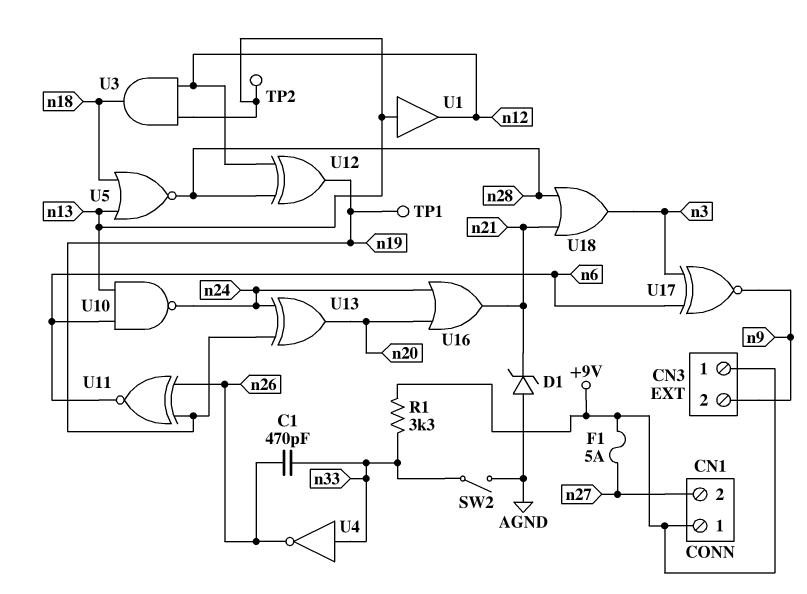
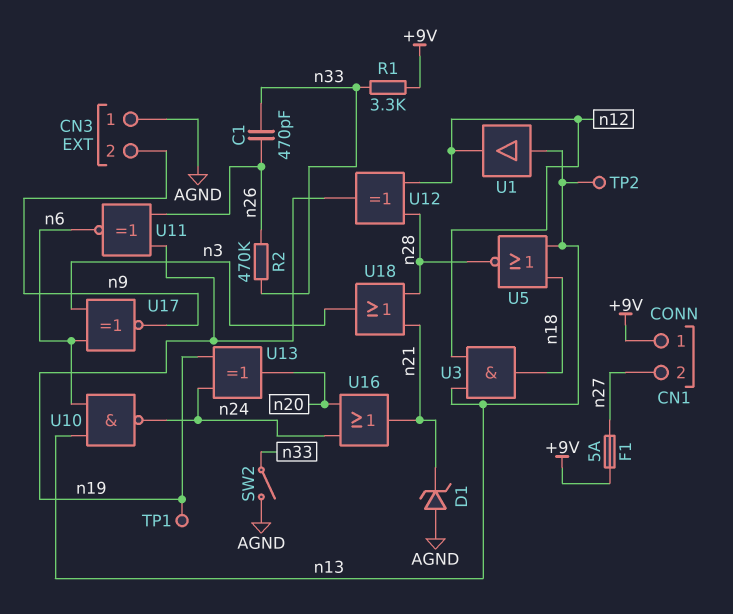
CN3 pin 1: +9V -> AGND
R2: none -> 470k (n26, n33)
U4: NOT (in n33, out n26) -> none

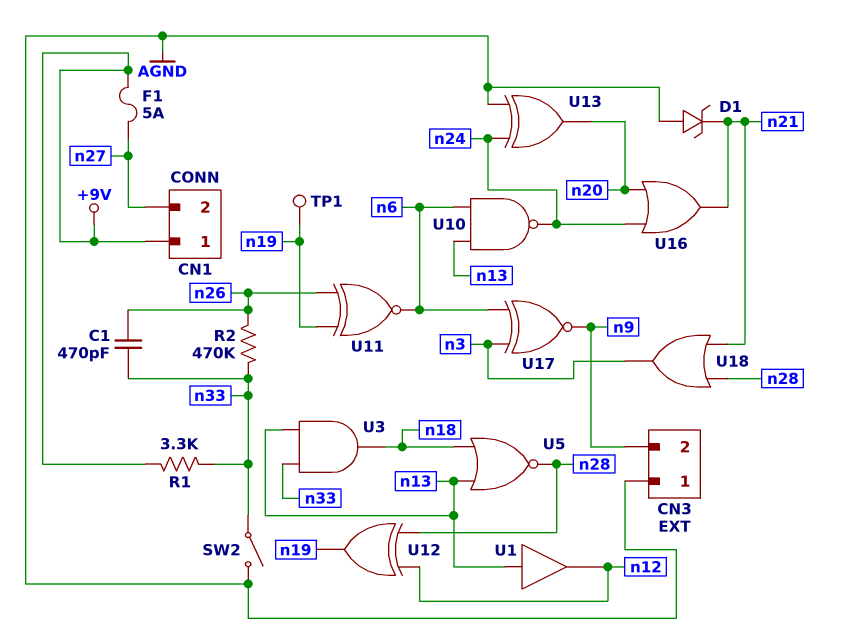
TP2: test point (n13) -> none
U3: AND (in n12, in n13, out n18) -> AND (in n13, in n33, out n18)
U13: XOR (in n19, in n24, out n20) -> XOR (in AGND, in n24, out n20)

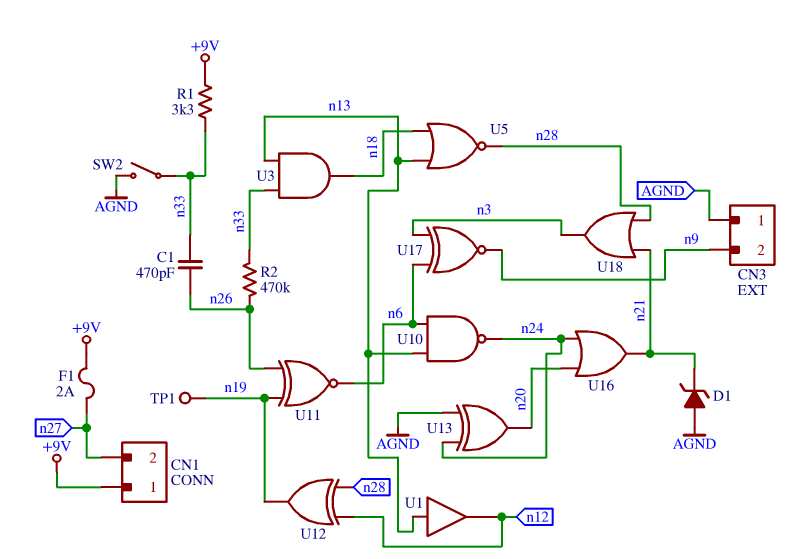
F1: 5A (+9V, n27) -> 2A (+9V, n27)

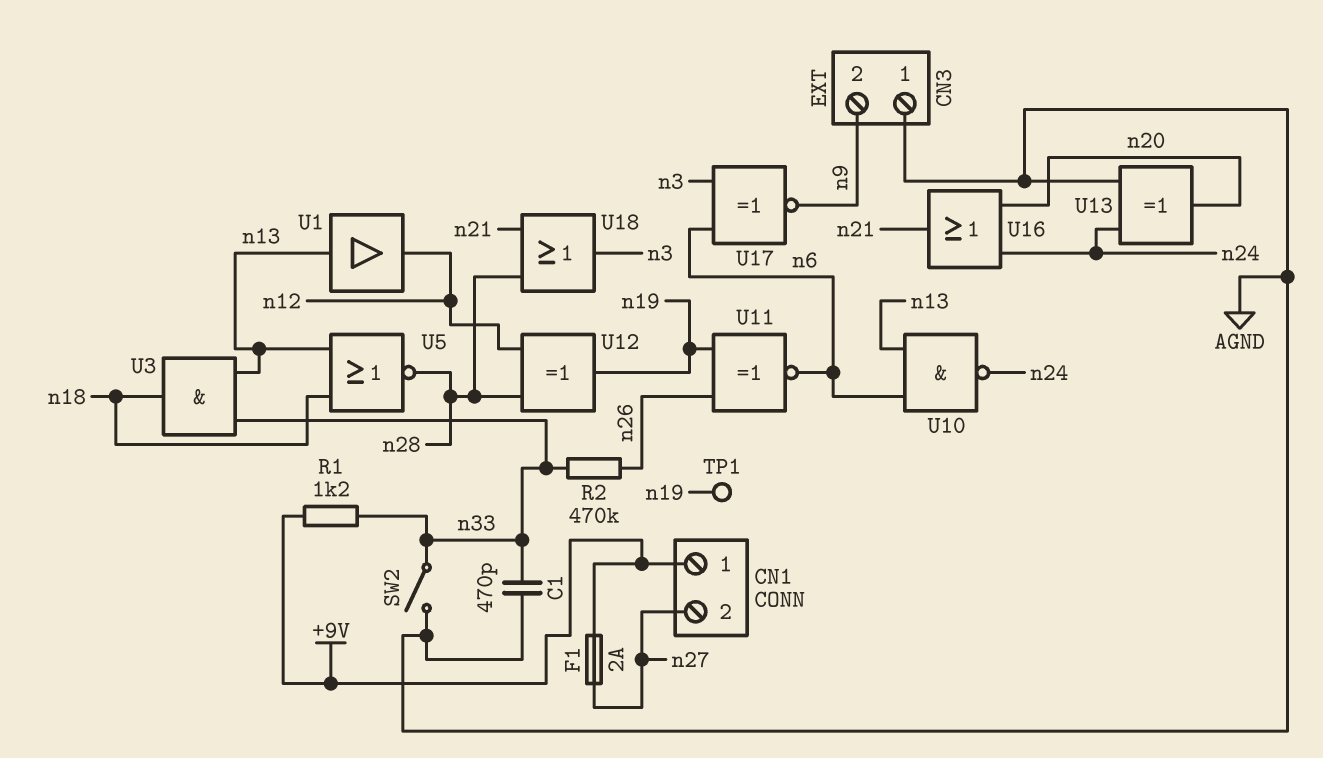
C1: 470pF (n26, n33) -> 470pF (AGND, n33)
D1: zener (A AGND, K n21) -> none
R1: 3.3k (+9V, n33) -> 1.2k (+9V, n33)

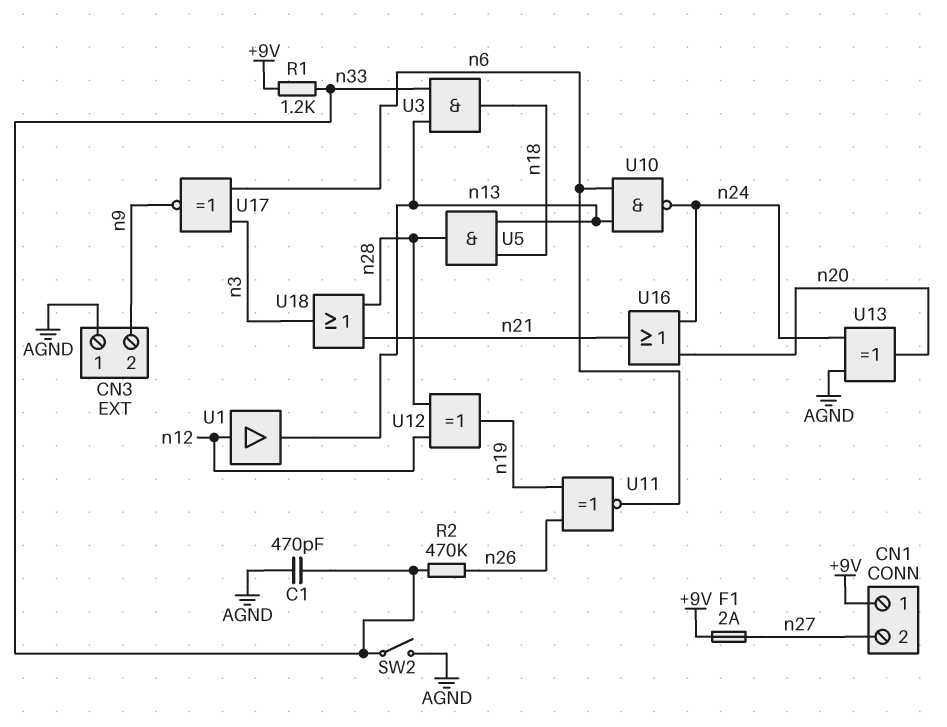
TP1: test point (n19) -> none
U1: buffer (in n13, out n12) -> buffer (in n12, out n13)
U5: NOR (in n13, in n18, out n28) -> AND (in n13, in n18, out n28)

